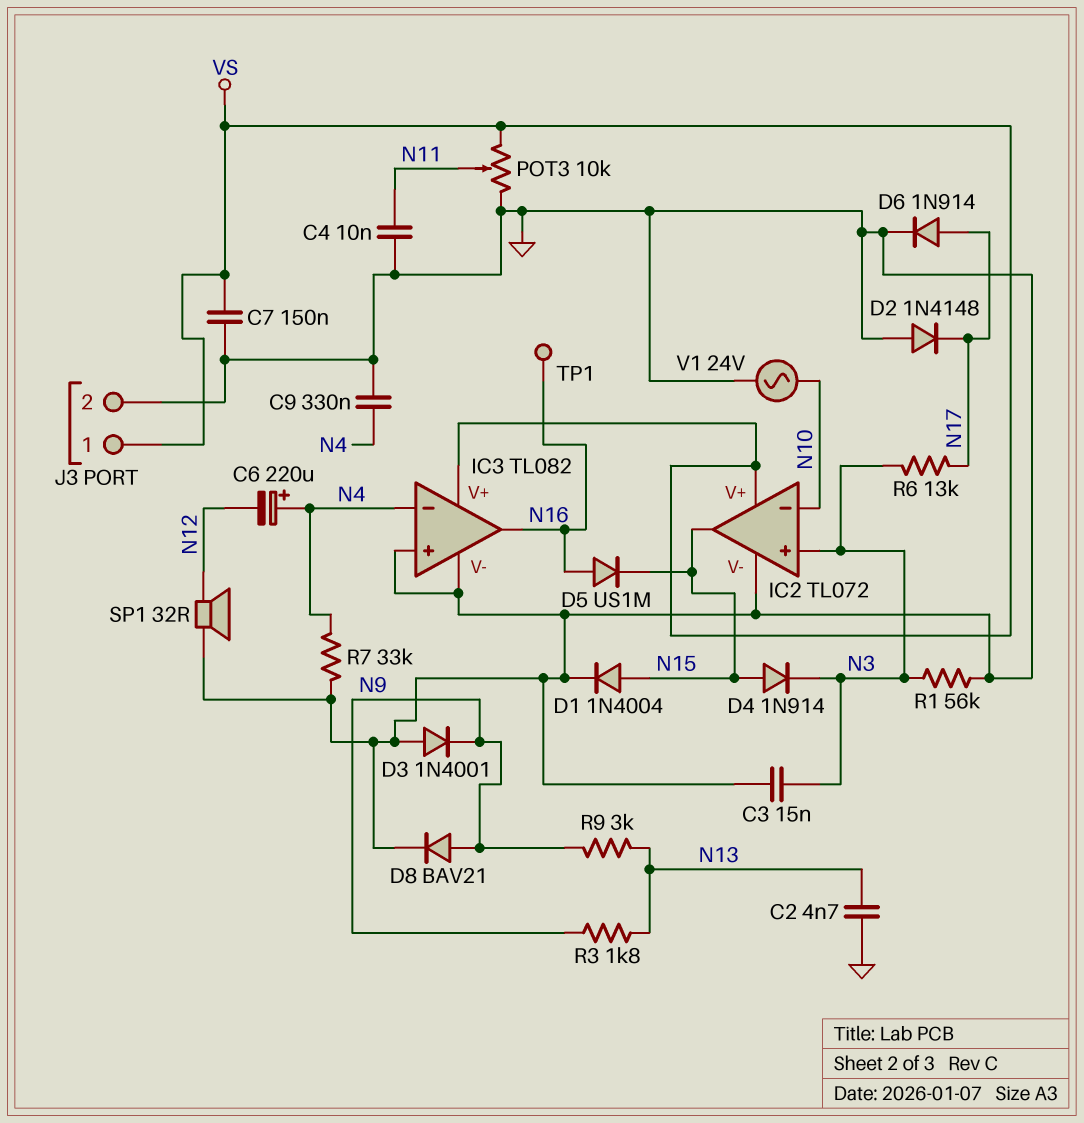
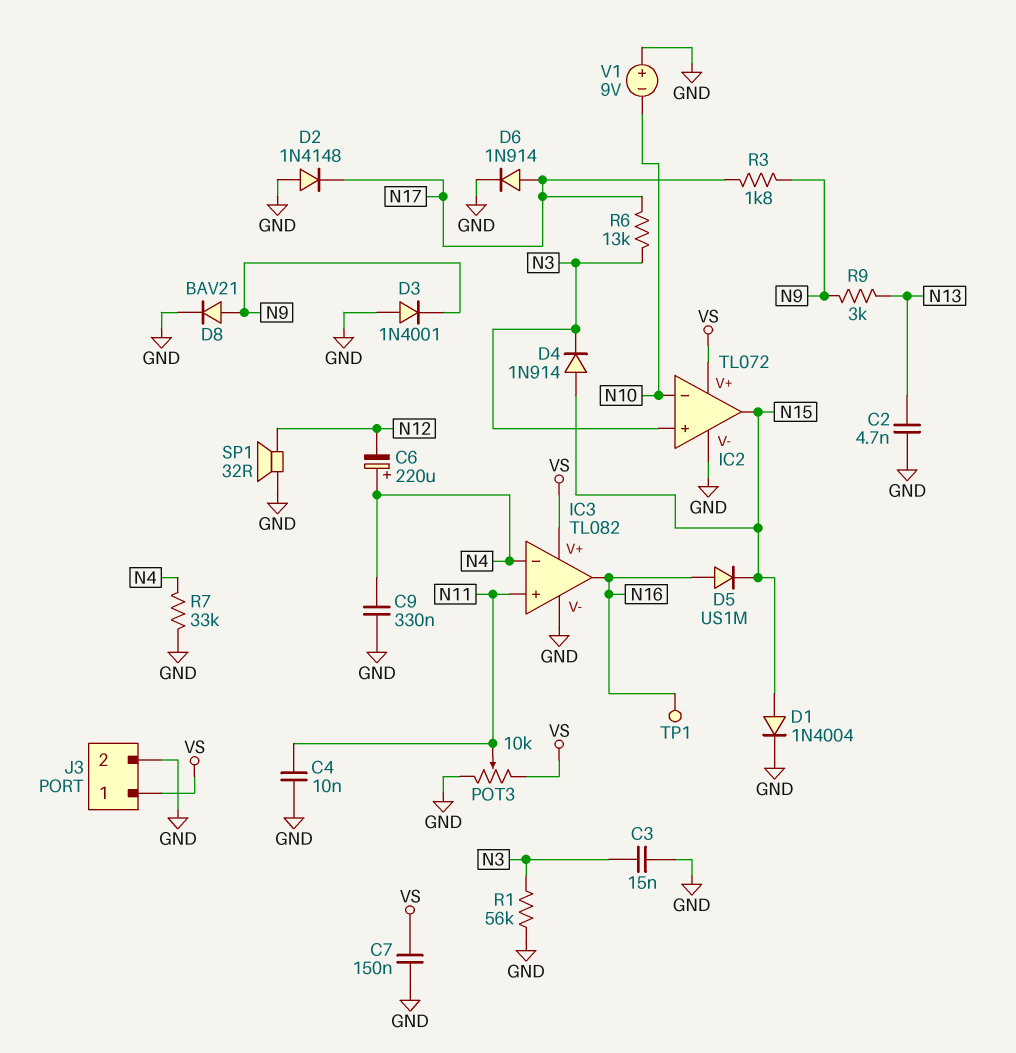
IC3 pin in+: GND -> N11
R3: 1.8k (N9, N13) -> 1.8k (N9, N17)
V1: AC 24V (GND, N10) -> 9V (plus GND, minus N10)

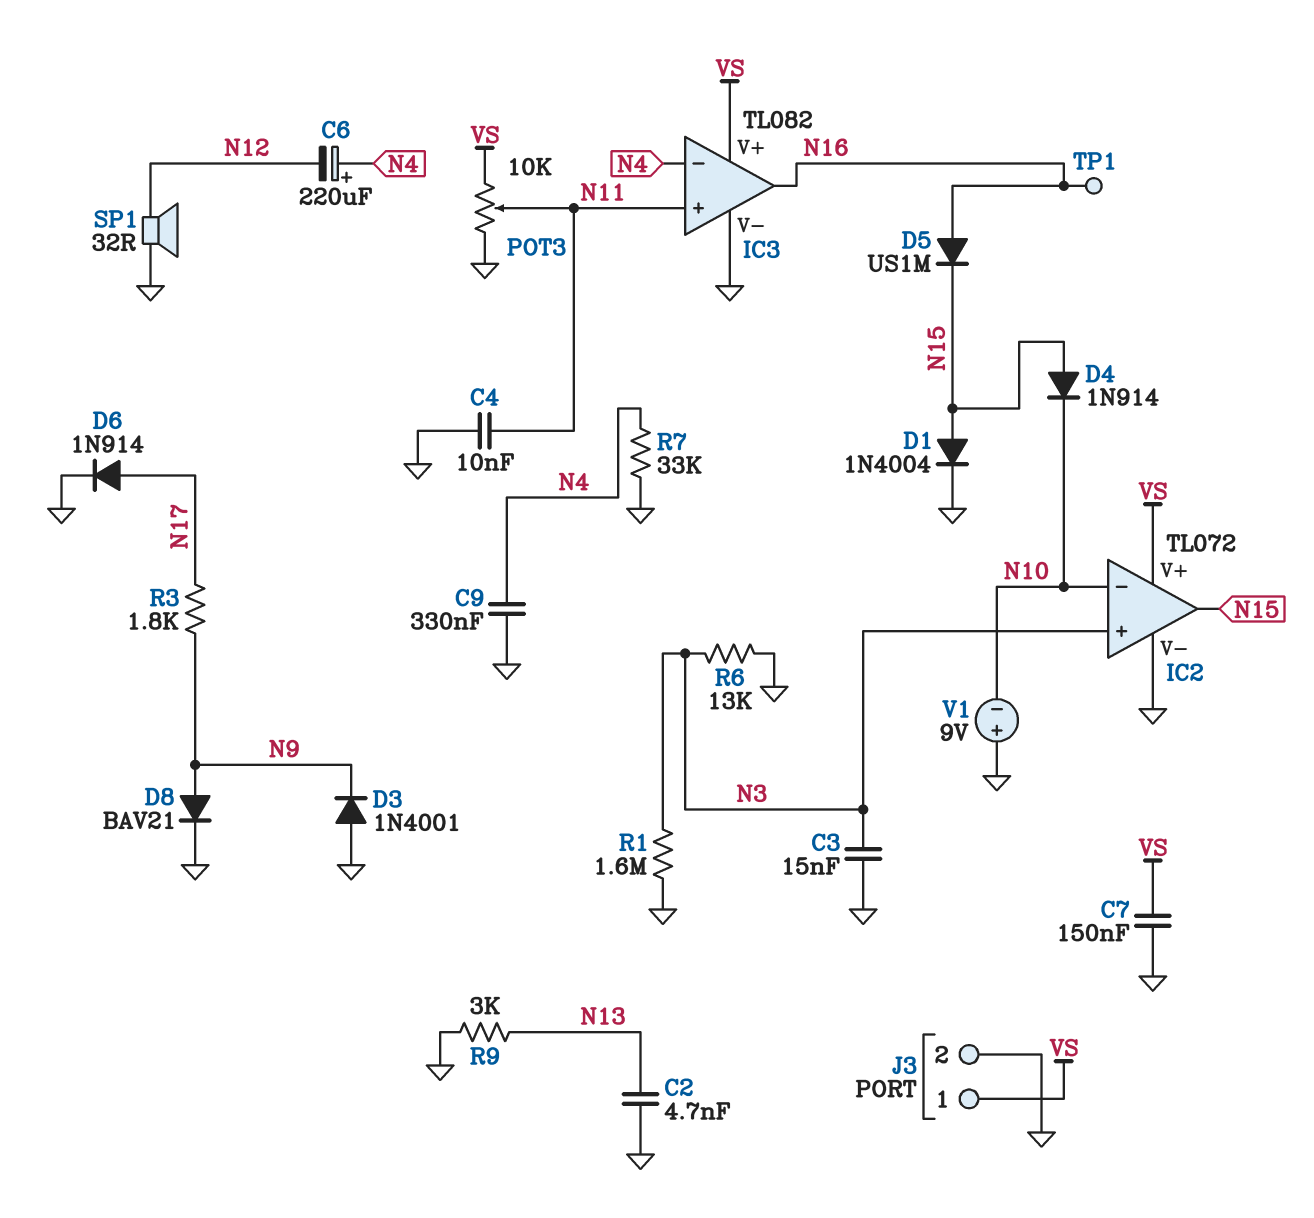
D2: diode 1N4148 (A GND, K N17) -> none
D4: diode 1N914 (A N15, K N3) -> diode 1N914 (A N15, K N10)
R1: 56k (GND, N3) -> 1.6M (GND, N3)
R6: 13k (N3, N17) -> 13k (GND, N3)
R9: 3k (N9, N13) -> 3k (GND, N13)

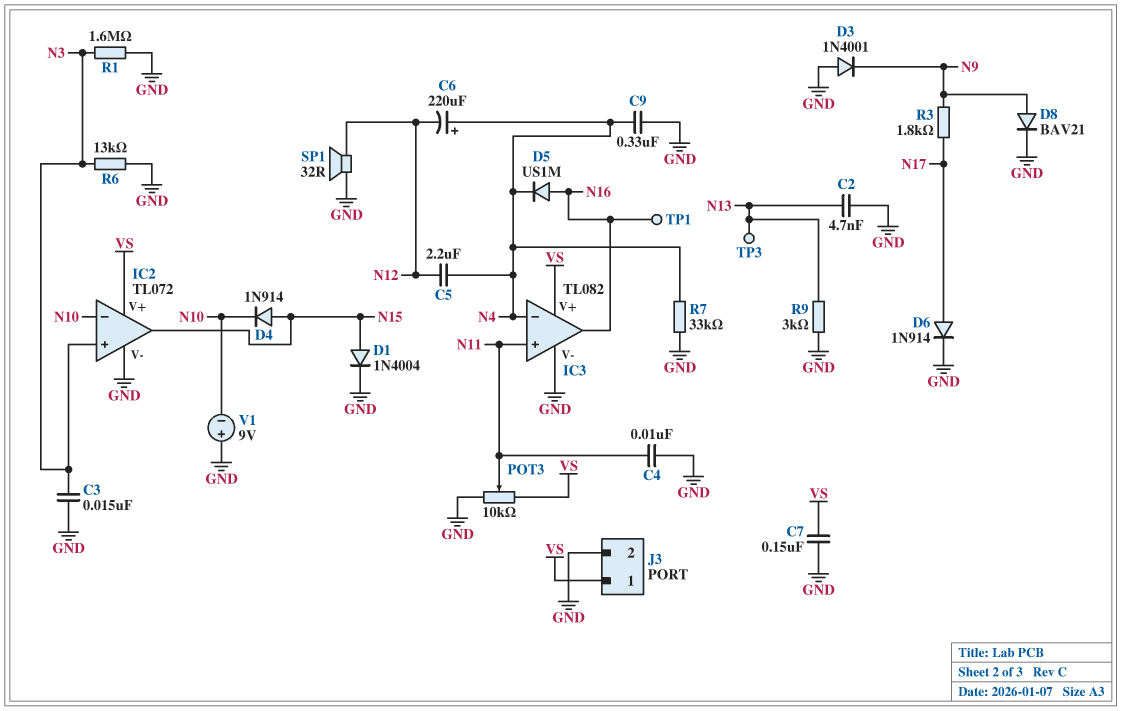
C5: none -> 2.2uF (N4, N12)
D5: diode US1M (A N16, K N15) -> diode US1M (A N16, K N4)
TP3: none -> test point (N13)

